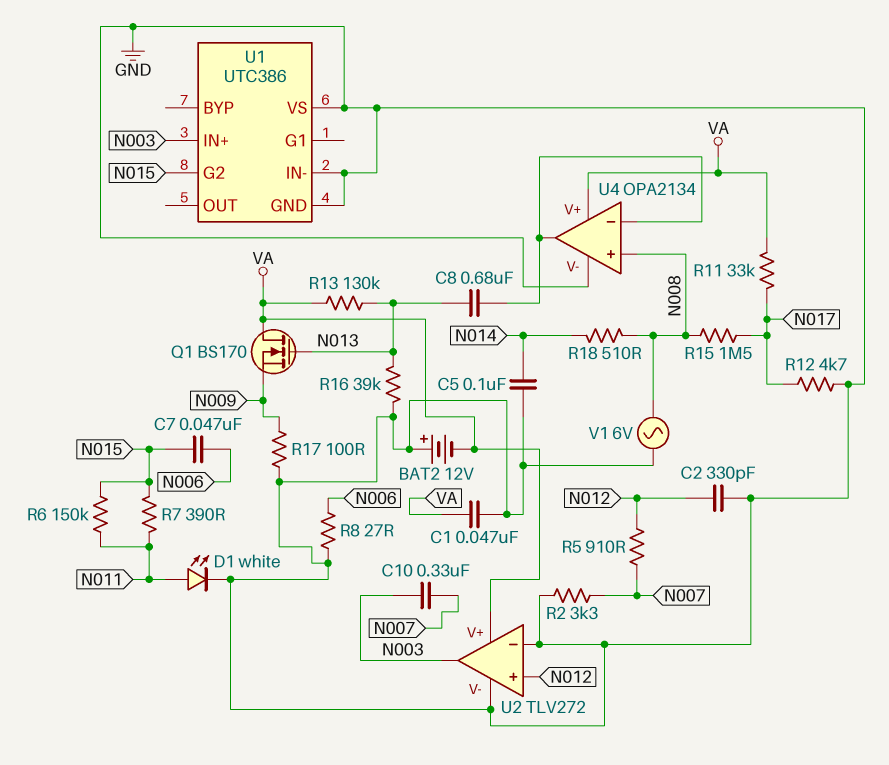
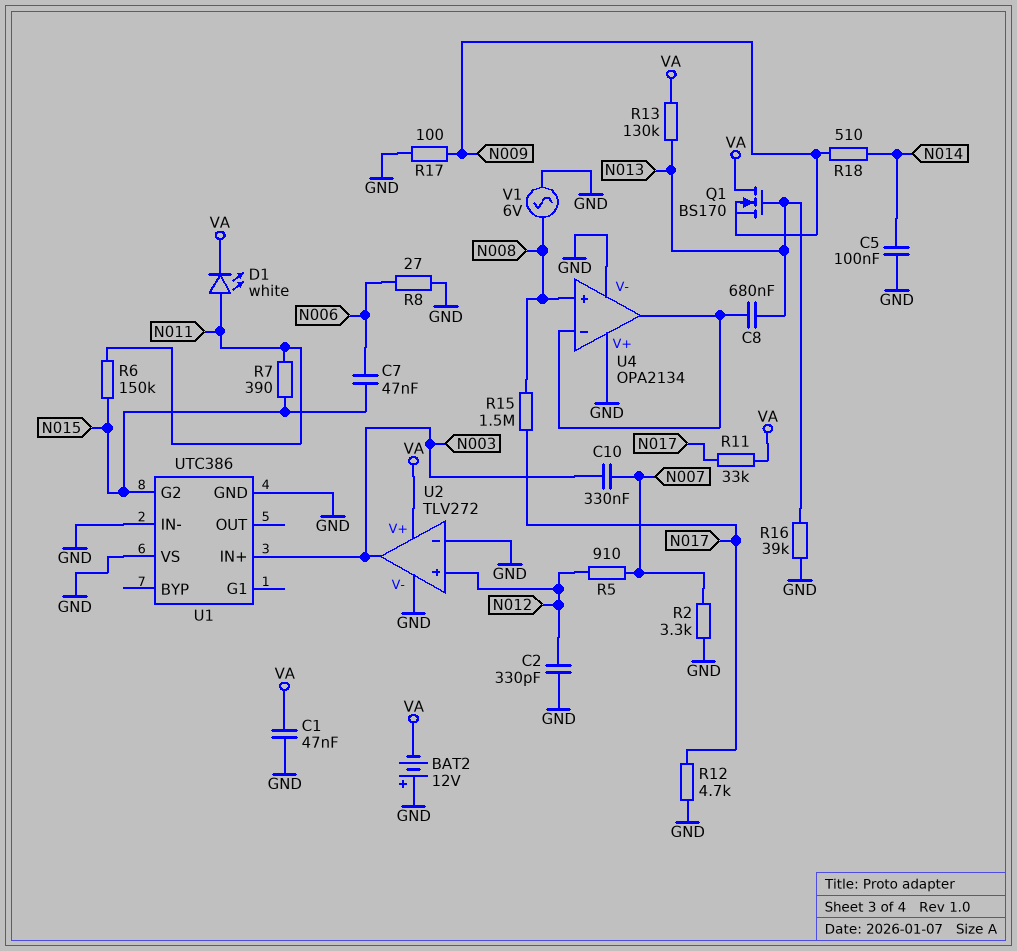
D1: LED white (A N011, K GND) -> LED white (A N011, K VA)
R18: 510 (N008, N014) -> 510 (N009, N014)
U4 pin V+: VA -> GND

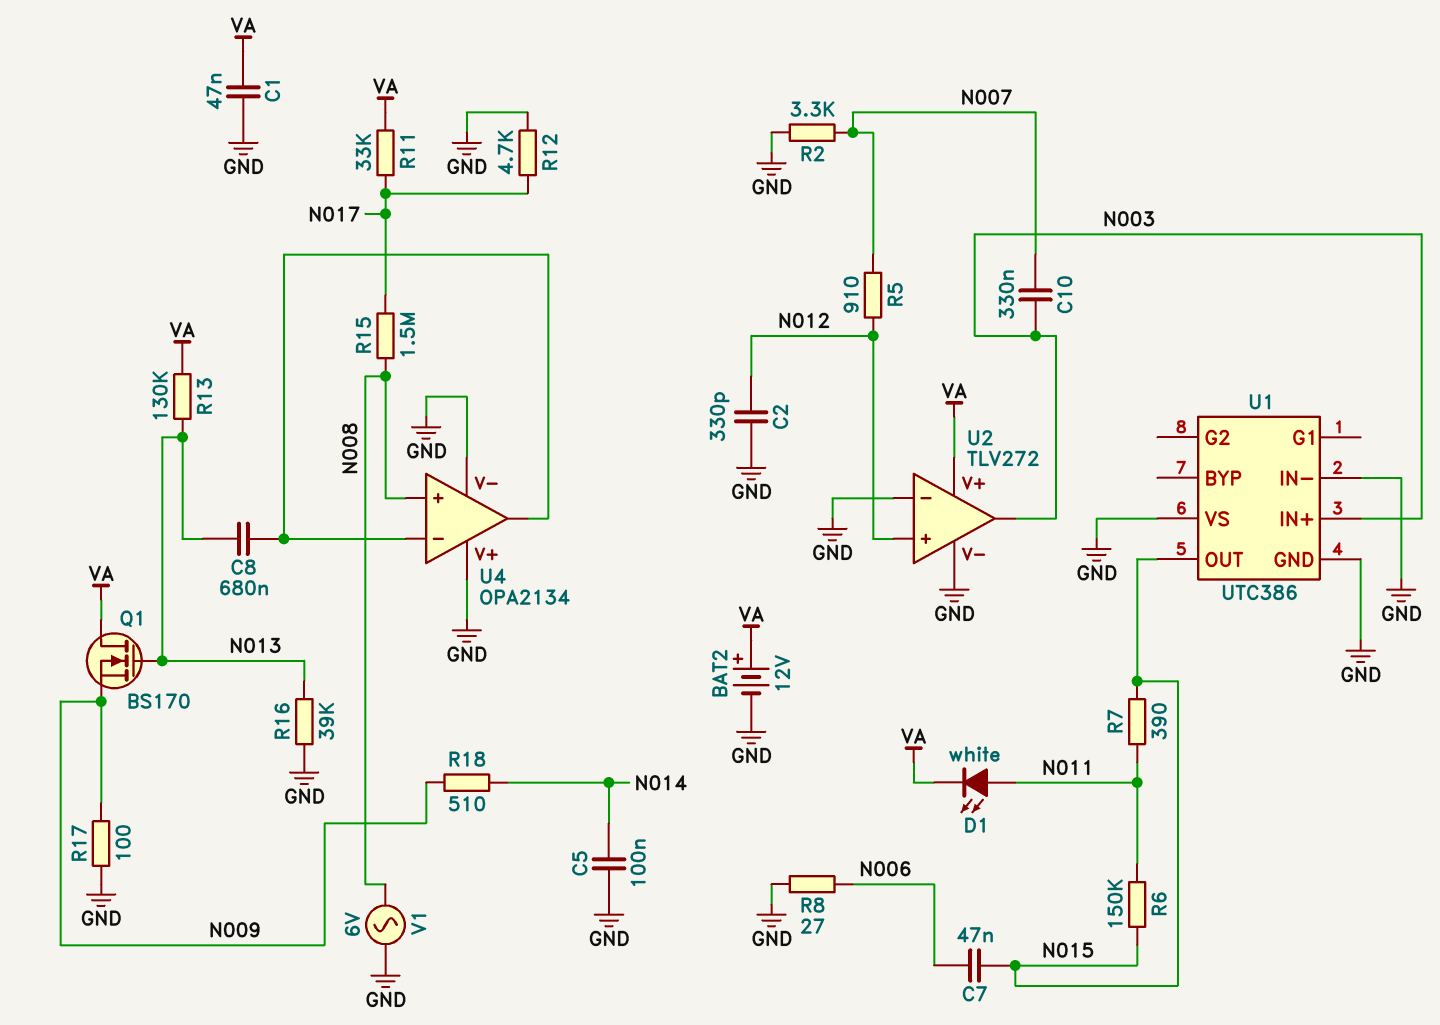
BAT2: 12V (plus GND, minus VA) -> 12V (plus VA, minus GND)
U1 pin G2: N015 -> none
U1 pin OUT: none -> N015

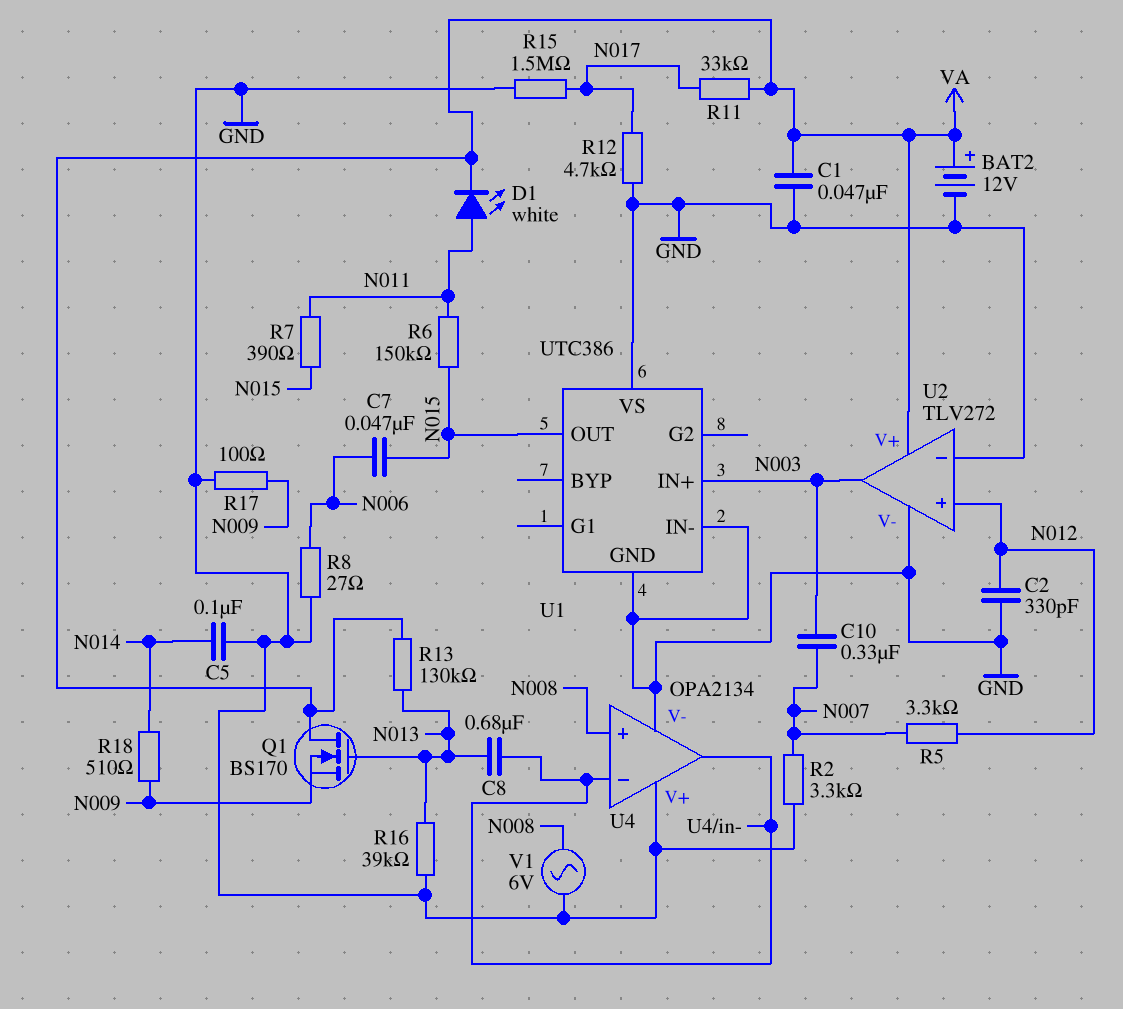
R5: 910 (N007, N012) -> 3.3k (N007, N012)
R15: 1.5M (N008, N017) -> 1.5M (GND, N017)

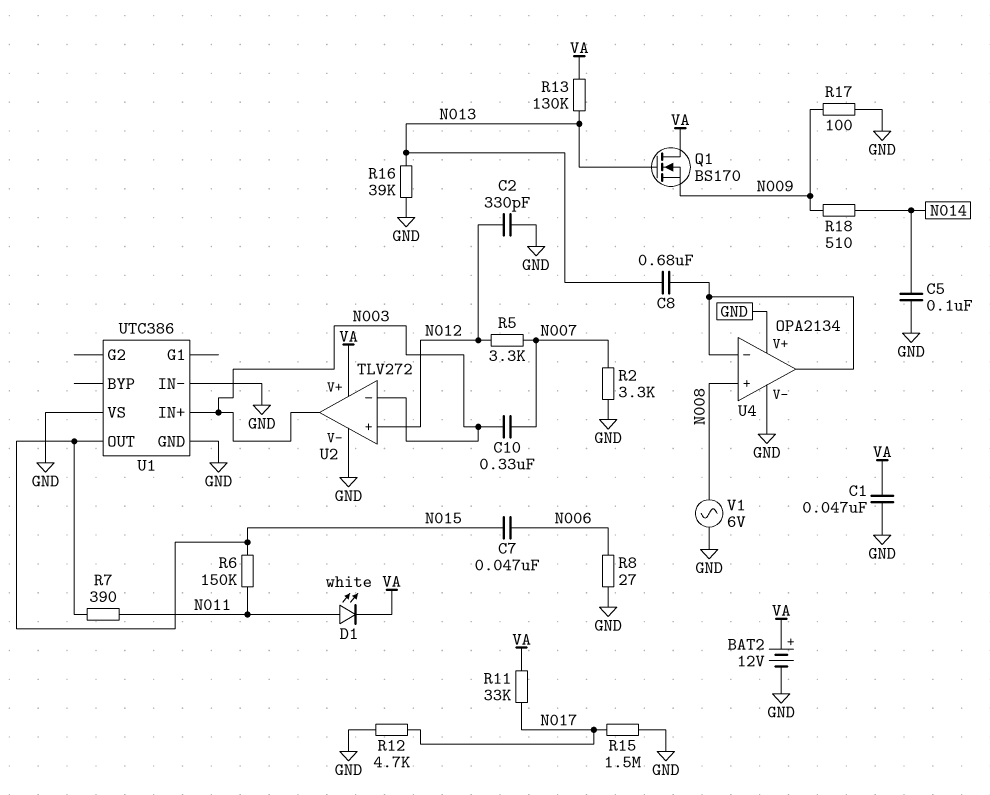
U2 pin in-: GND -> N003

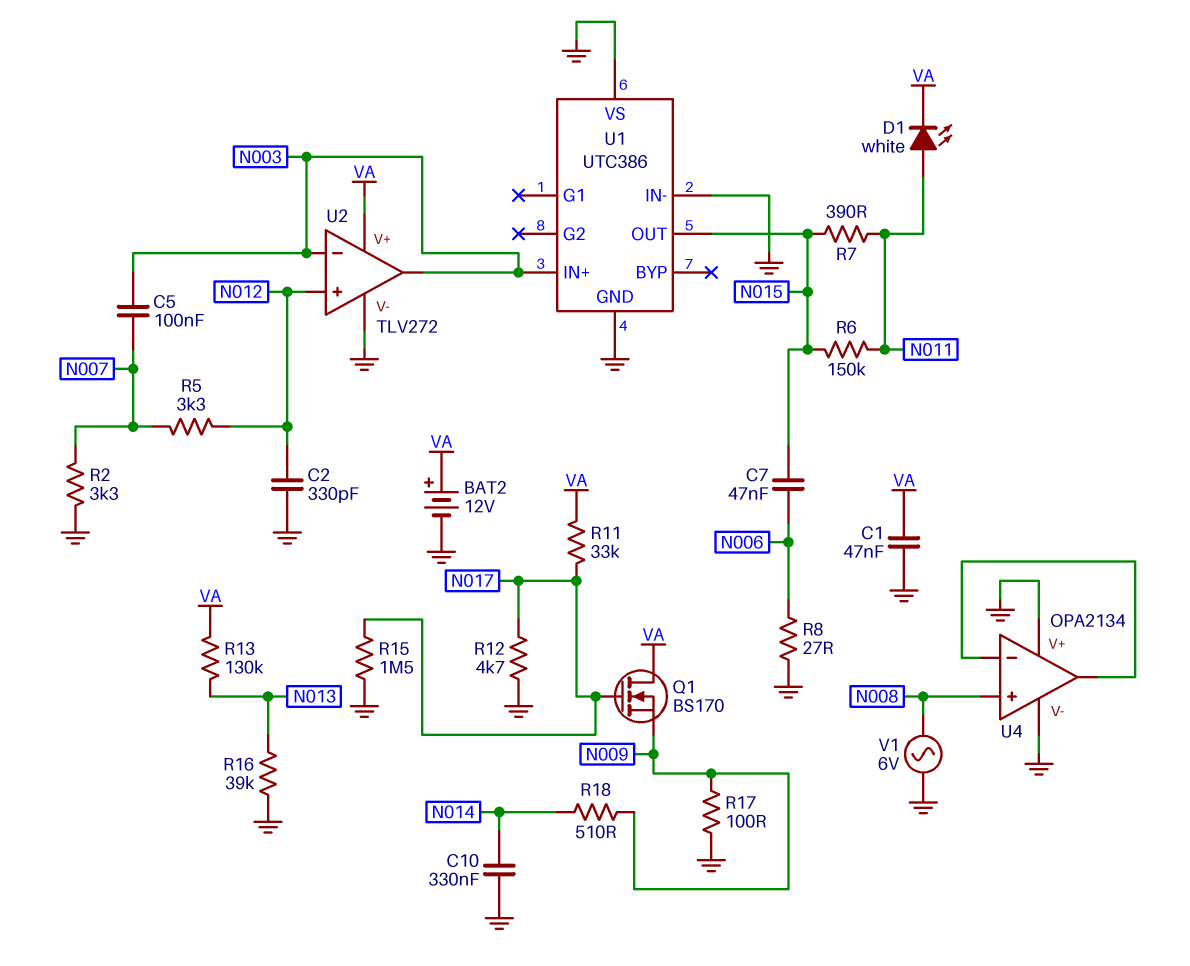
C5: 100nF (GND, N014) -> 100nF (N003, N007)
C8: 680nF (N013, U4/in-) -> none
C10: 330nF (N003, N007) -> 330nF (GND, N014)
Q1: NMOS BS170 (G N013, D VA, S N009) -> NMOS BS170 (G N017, D VA, S N009)

